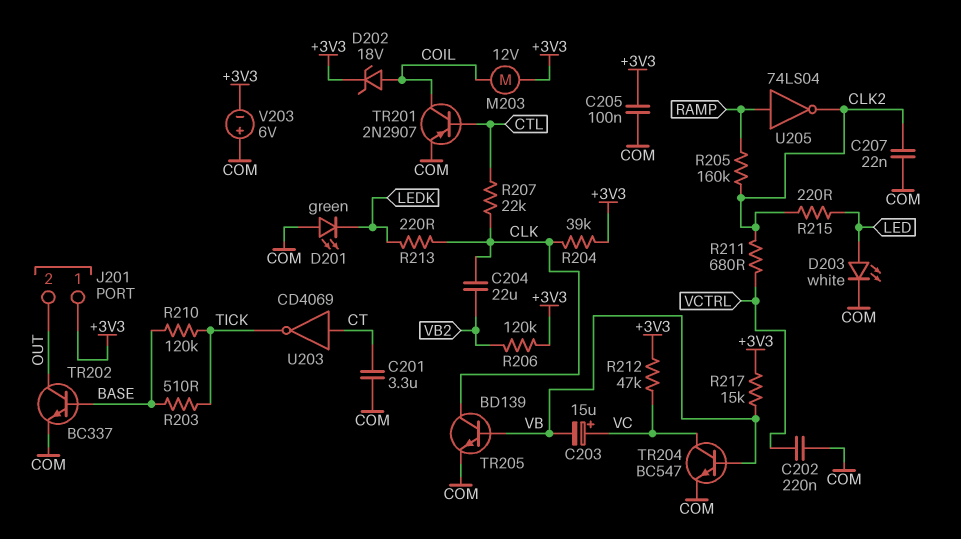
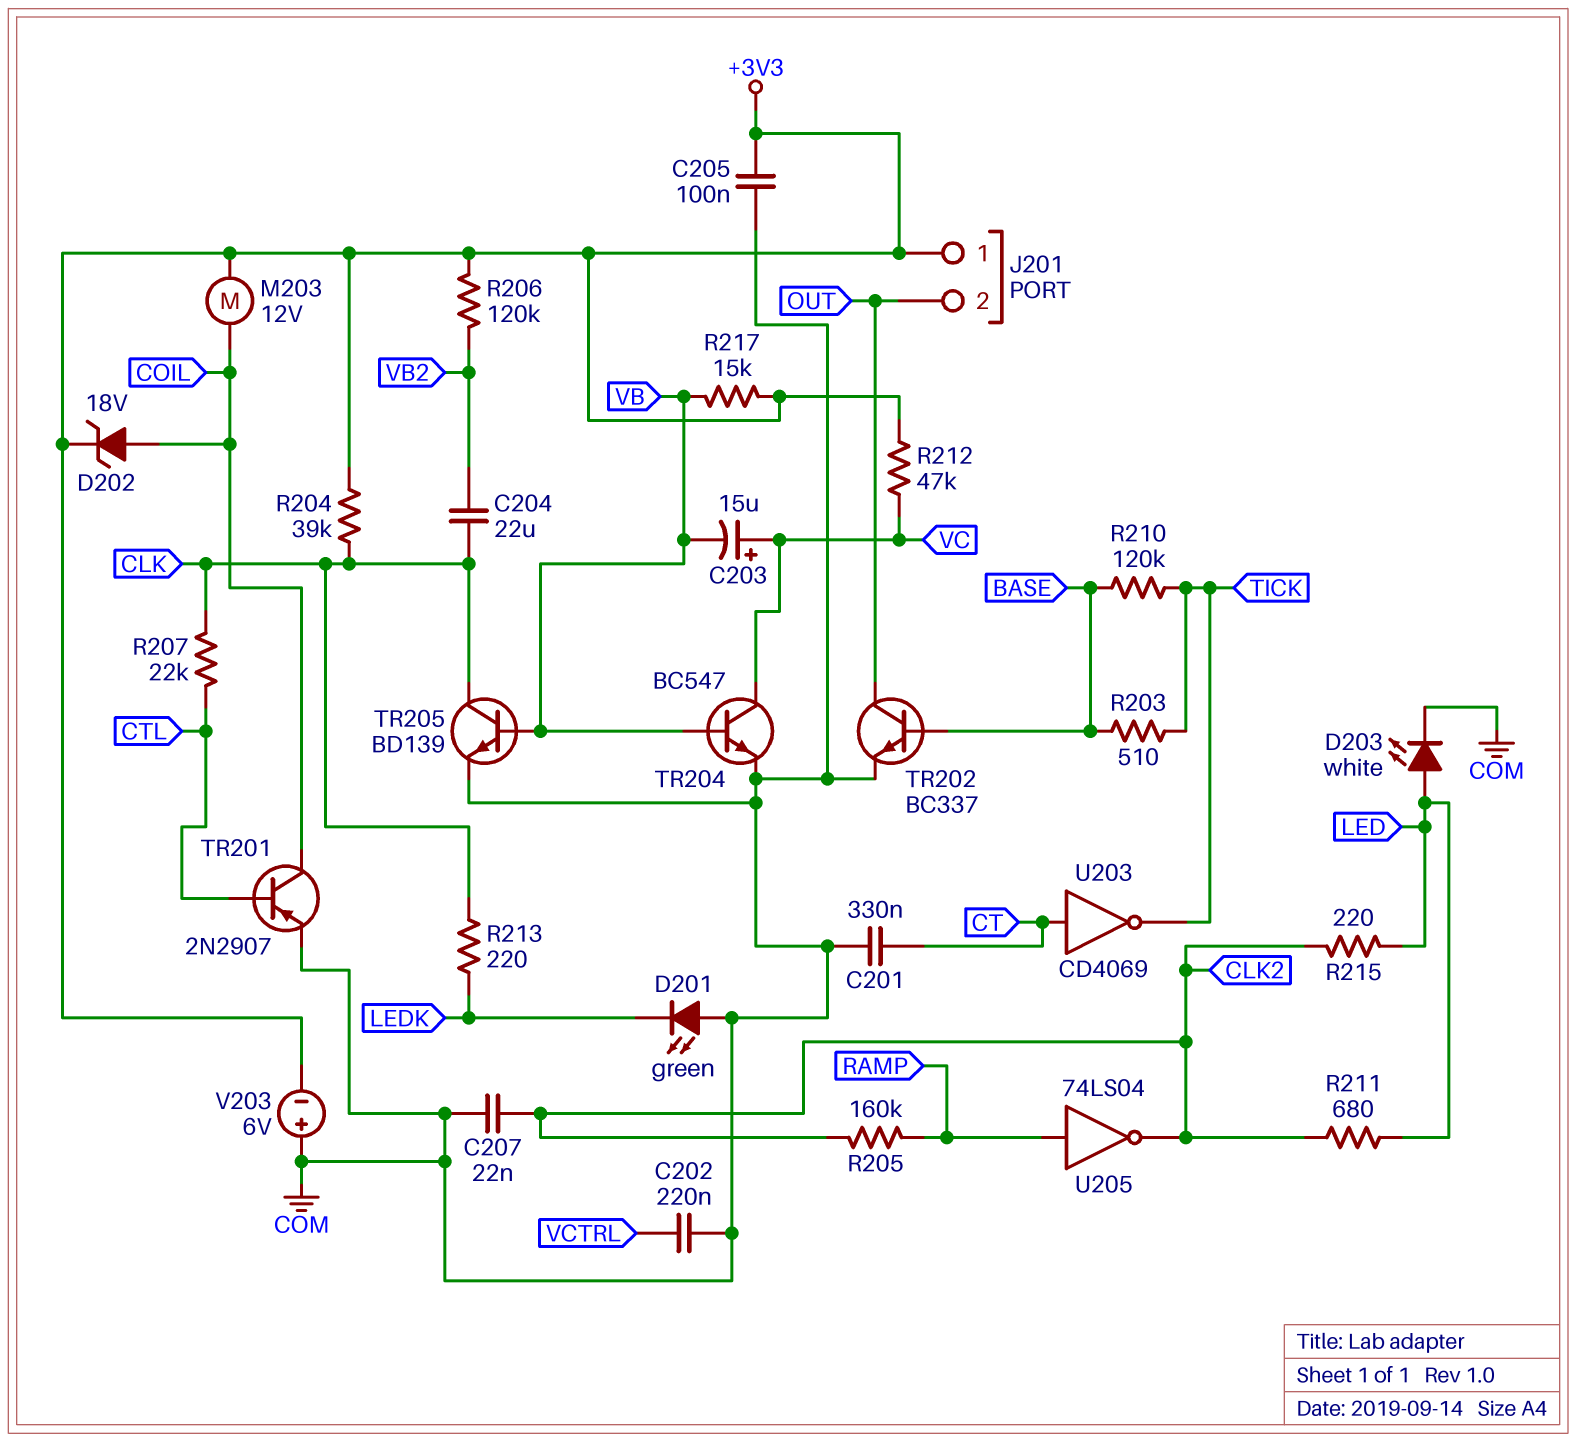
C201: 3.3uF (COM, CT) -> 330nF (COM, CT)
R211: 680 (CLK2, VCTRL) -> 680 (CLK2, LED)

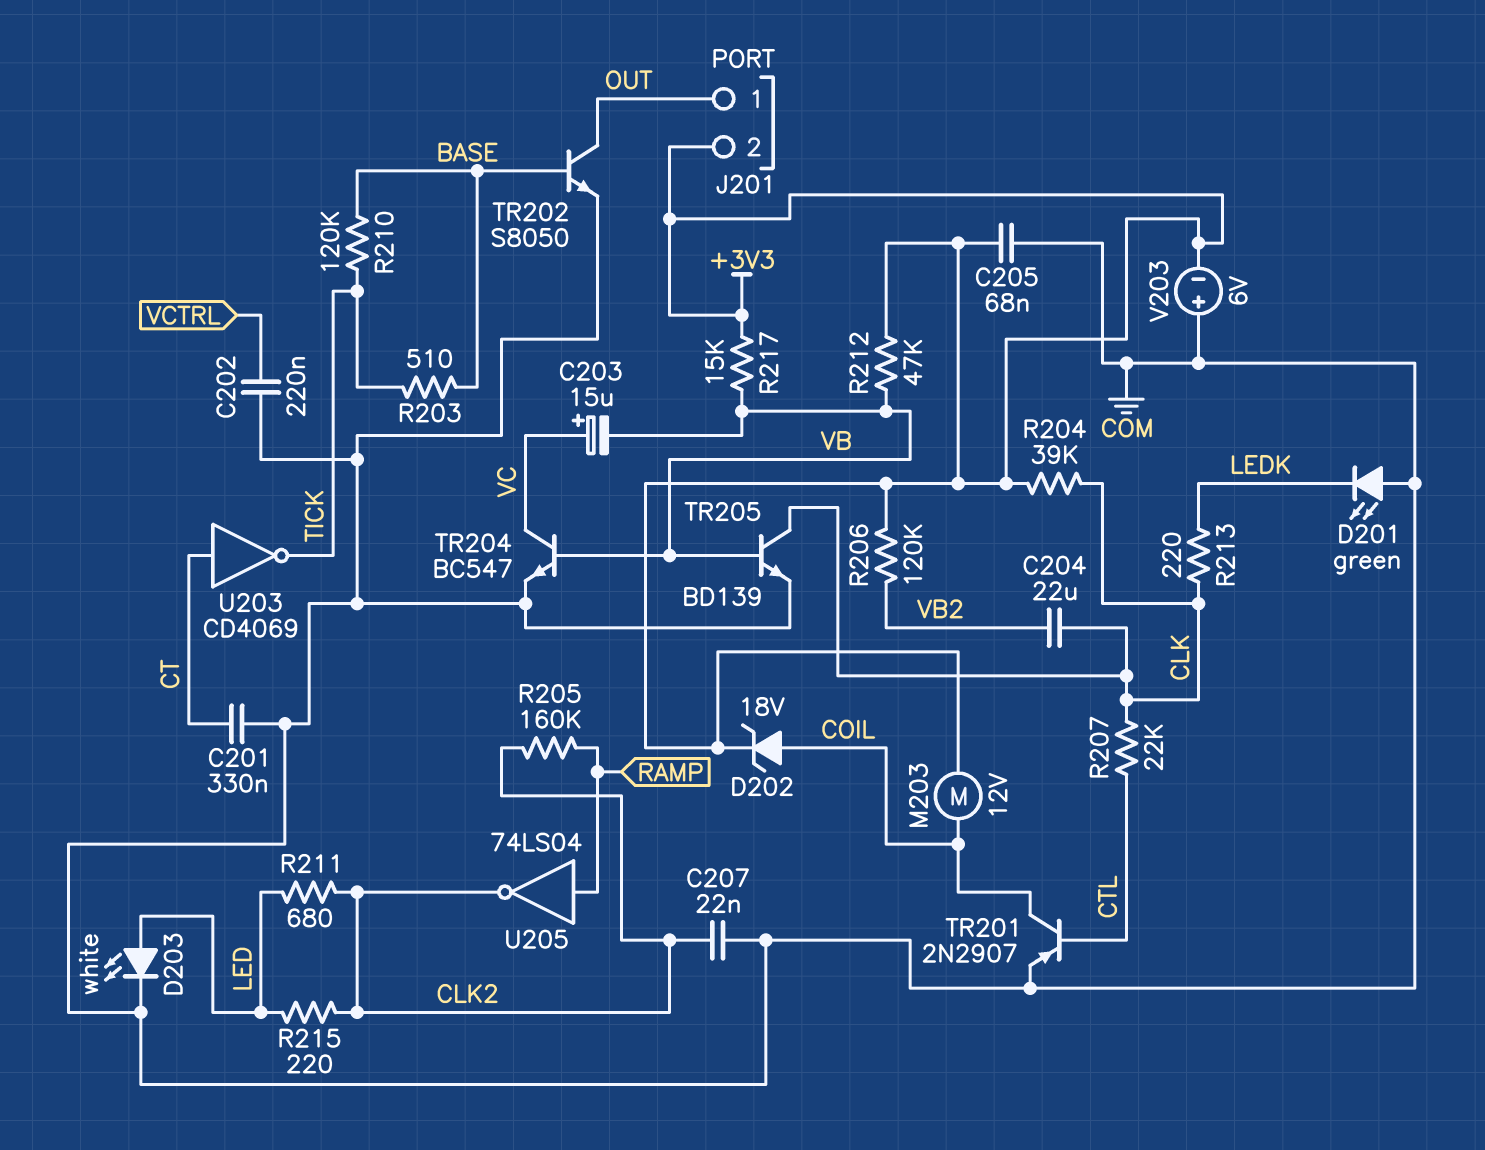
C205: 100nF (+3V3, COM) -> 68nF (+3V3, COM)
J201 pin 1: +3V3 -> OUT
J201 pin 2: OUT -> +3V3
R212: 47k (+3V3, VC) -> 47k (+3V3, VB)
TR202: NPN BC337 (B BASE, C OUT, E COM) -> NPN S8050 (B BASE, C OUT, E COM)

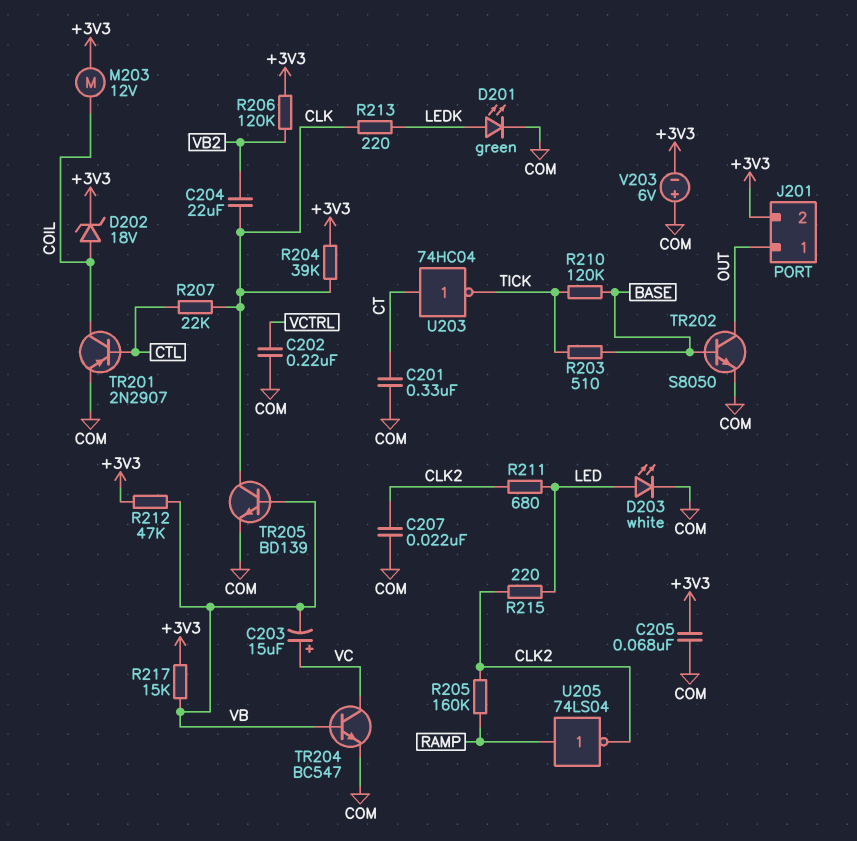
D201: LED green (A COM, K LEDK) -> LED green (A LEDK, K COM)
U203: NOT CD4069 (in CT, out TICK) -> NOT 74HC04 (in CT, out TICK)

